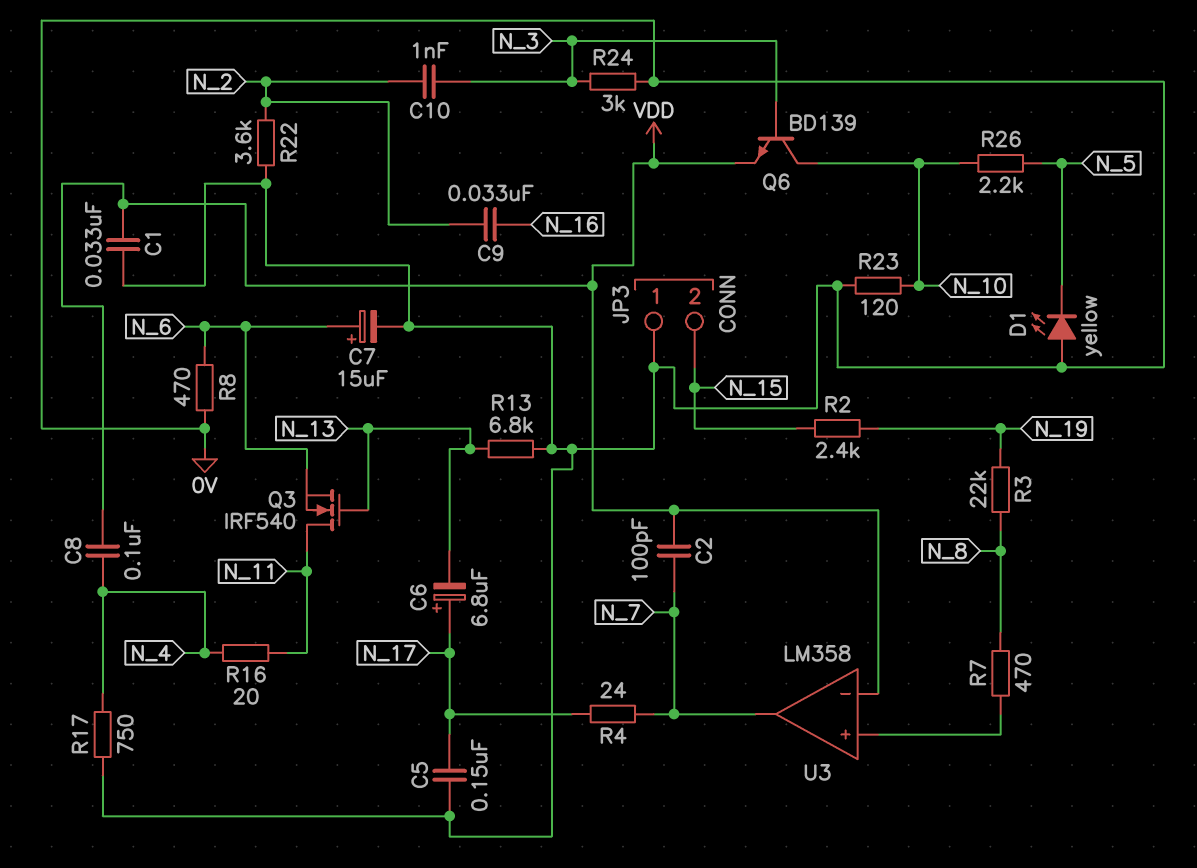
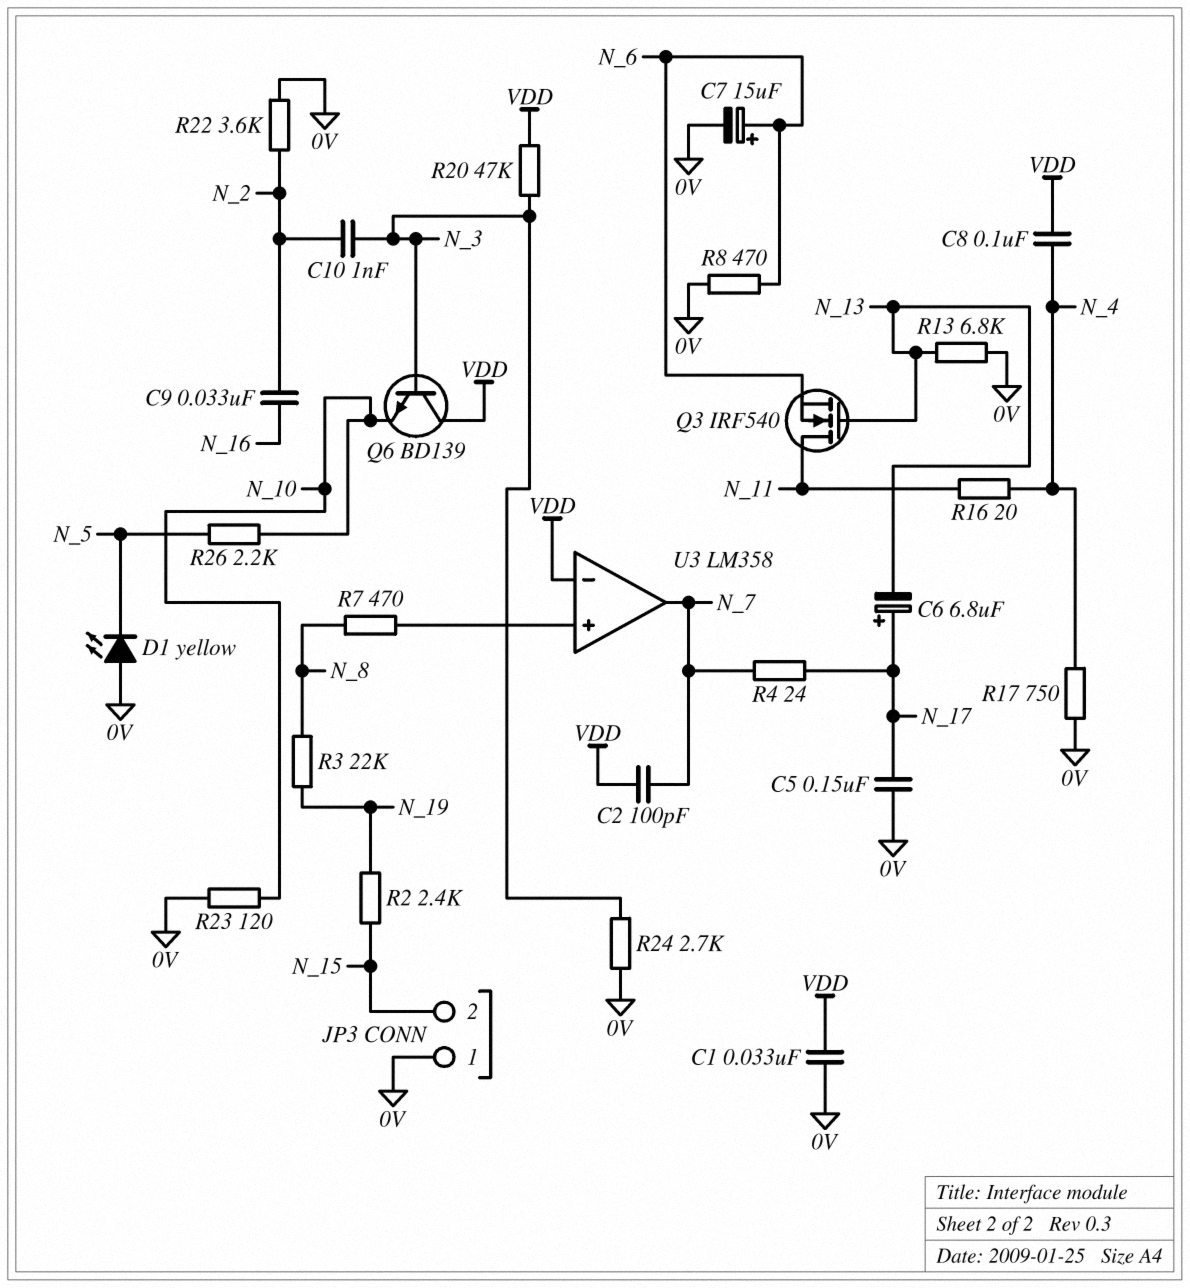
Q6: NPN BD139 (B N_3, C N_10, E VDD) -> NPN BD139 (B N_3, C VDD, E N_10)
R20: none -> 47k (N_3, VDD)
R24: 3k (0V, N_3) -> 2.7k (0V, N_3)

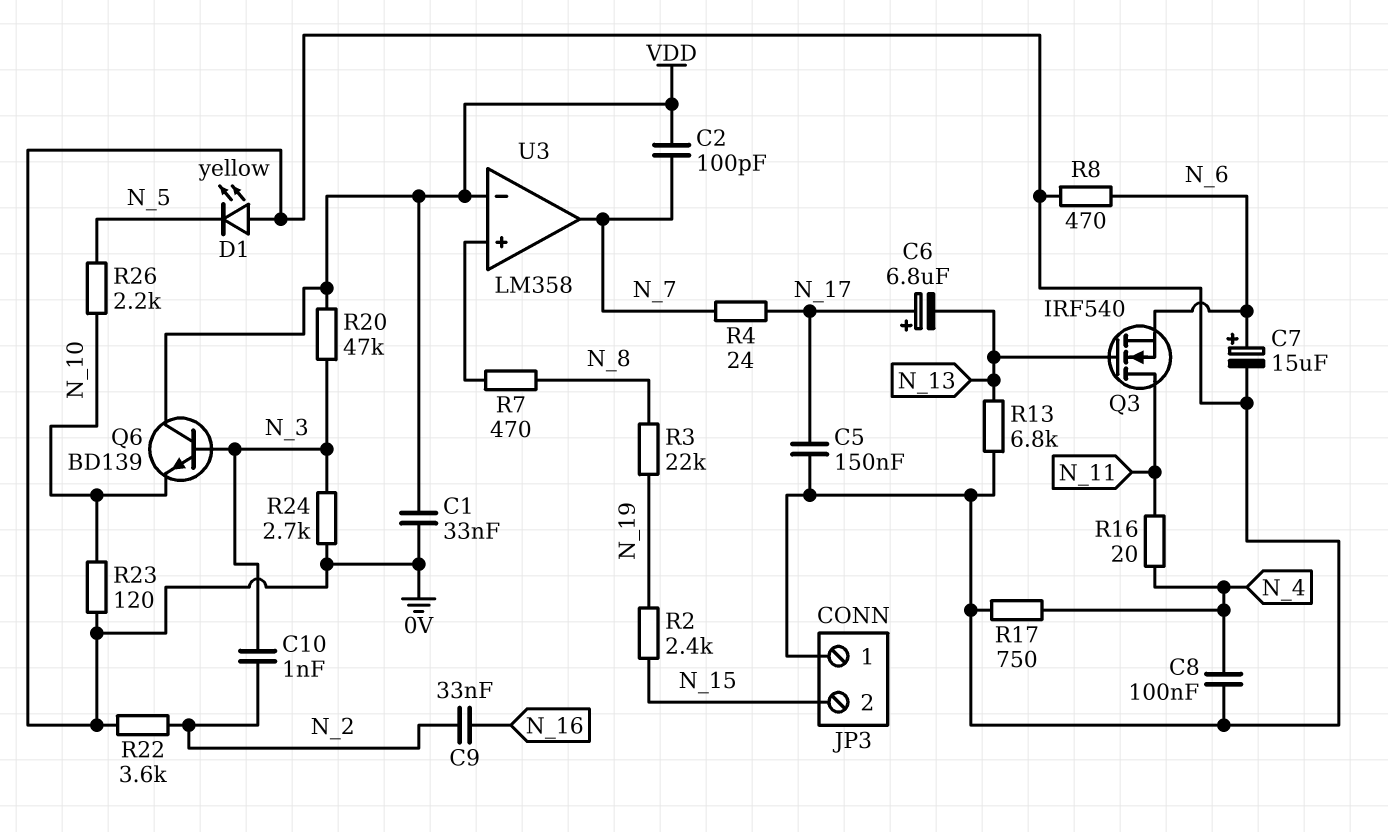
C8: 100nF (N_4, VDD) -> 100nF (0V, N_4)

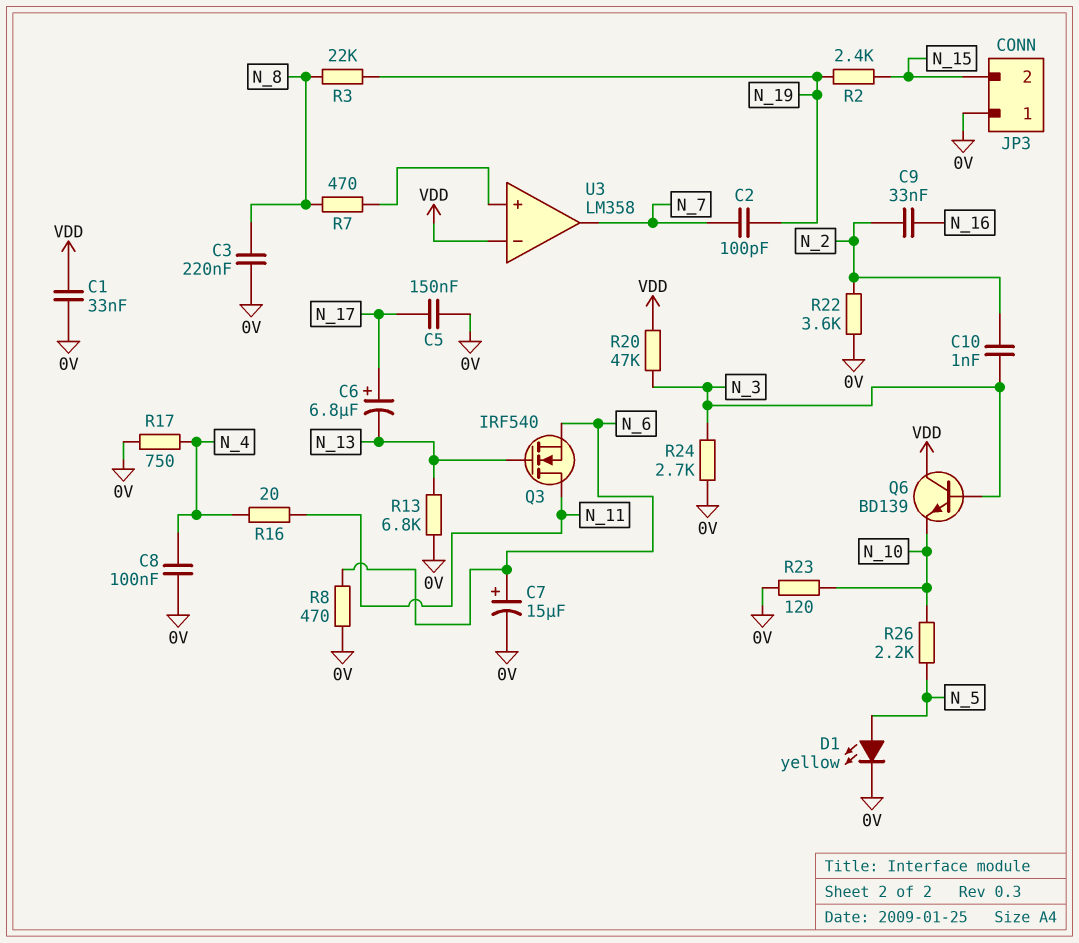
C2: 100pF (N_7, VDD) -> 100pF (N_7, N_19)
C3: none -> 220nF (0V, N_8)
D1: LED yellow (A 0V, K N_5) -> LED yellow (A N_5, K 0V)
R4: 24 (N_7, N_17) -> none

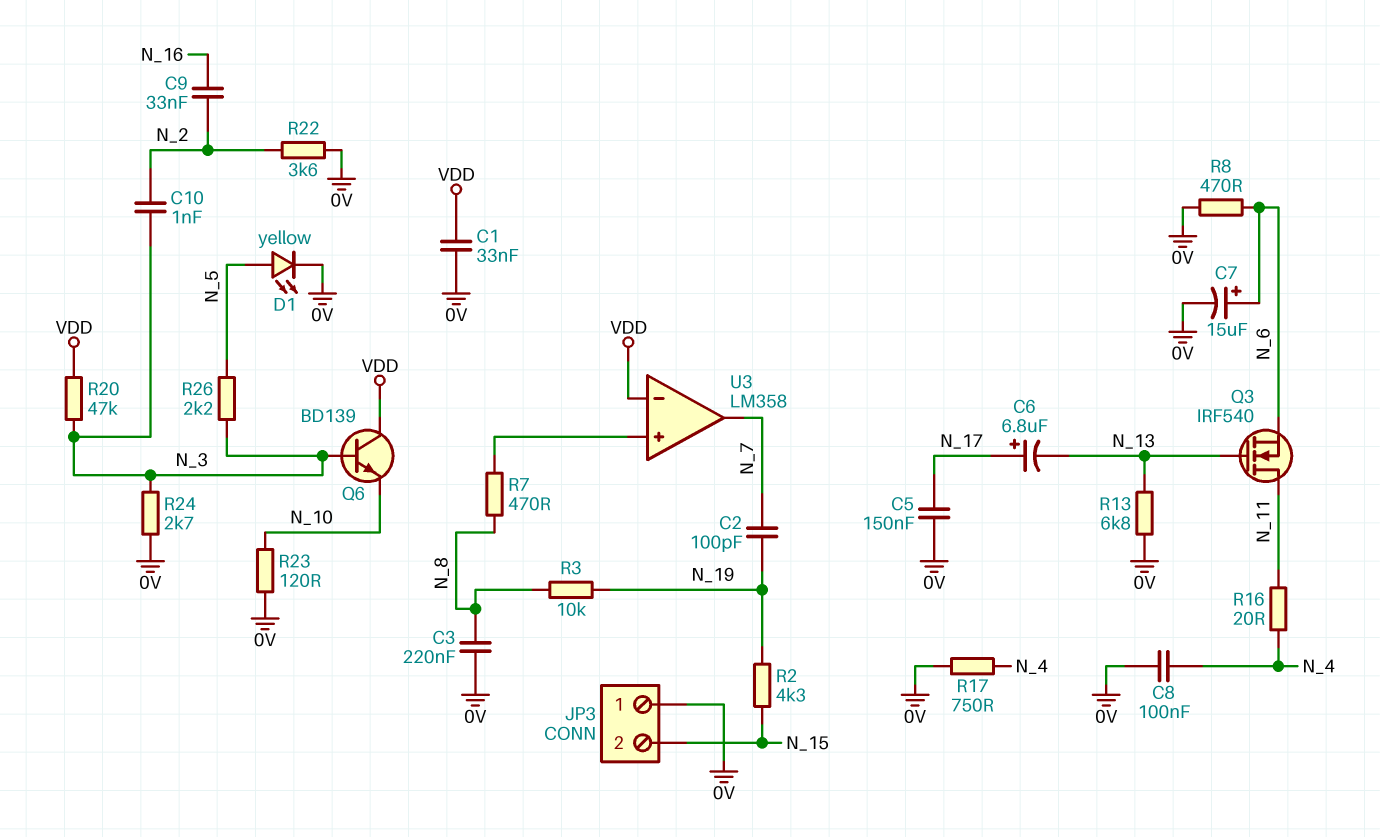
R2: 2.4k (N_15, N_19) -> 4.3k (N_15, N_19)
R3: 22k (N_8, N_19) -> 10k (N_8, N_19)
R26: 2.2k (N_5, N_10) -> 2.2k (N_3, N_5)

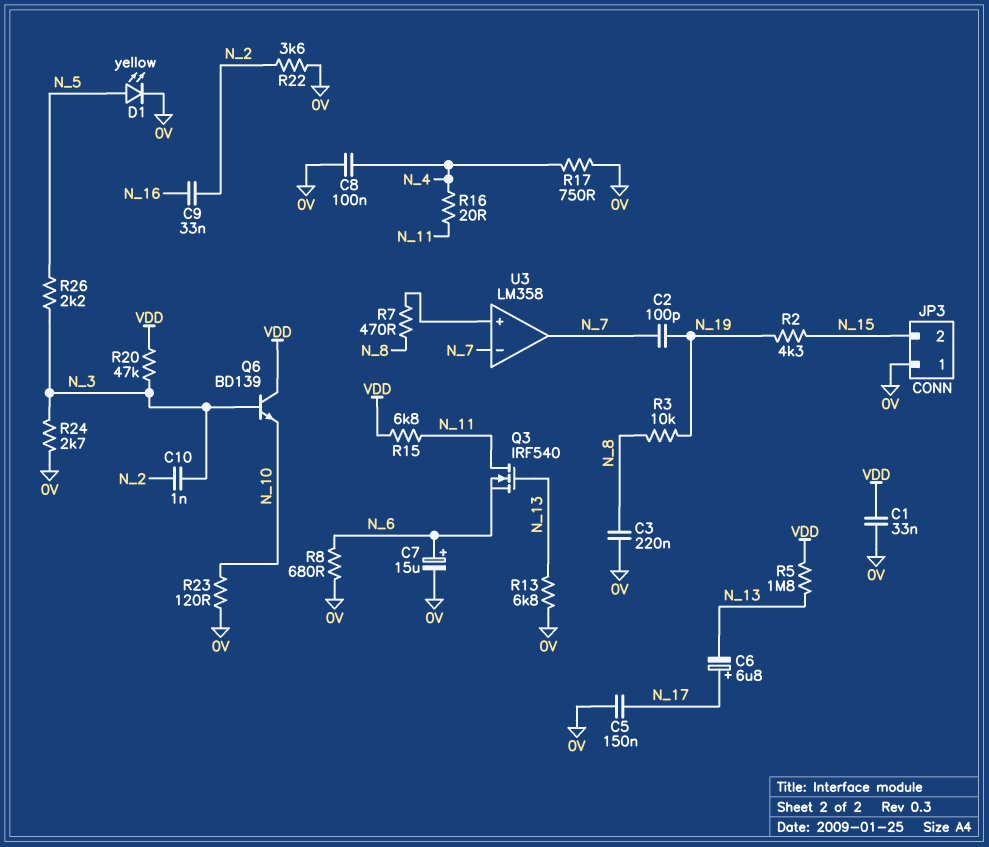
R5: none -> 1.8M (N_13, VDD)
R8: 470 (0V, N_6) -> 680 (0V, N_6)
R15: none -> 6.8k (N_11, VDD)
U3 pin in-: VDD -> N_7

